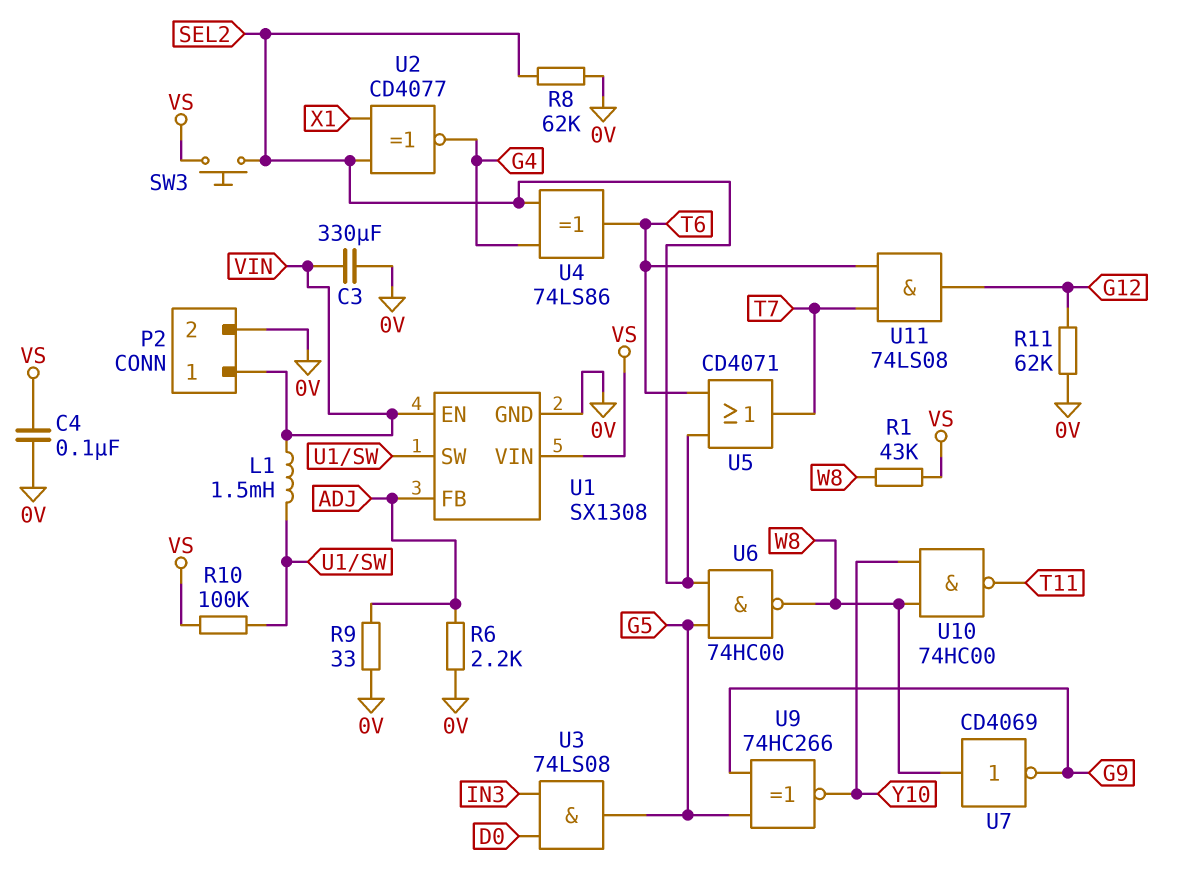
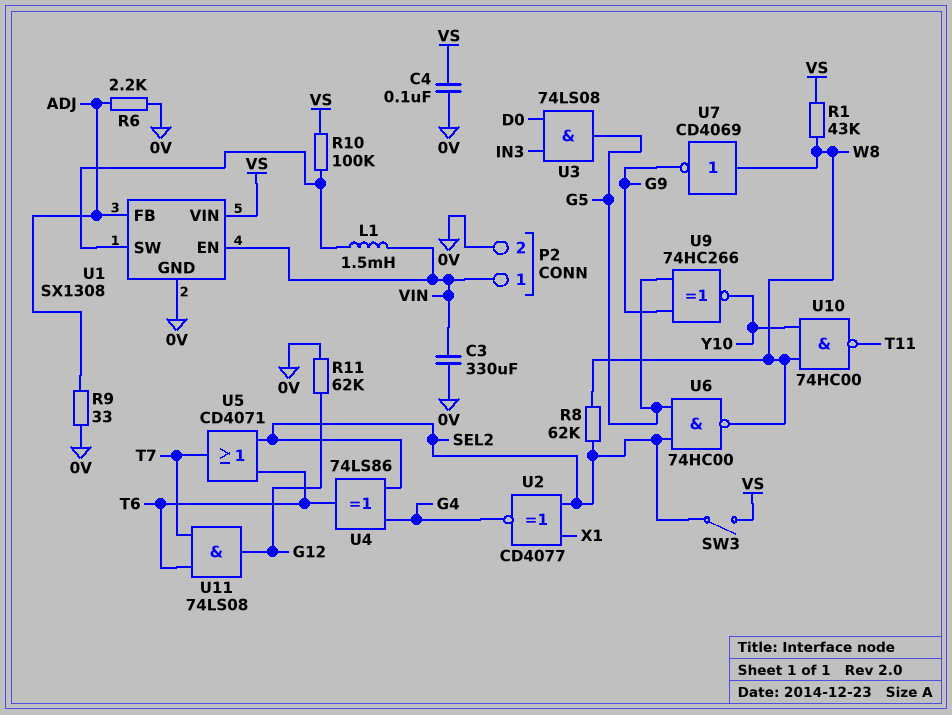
R8: 62k (0V, SEL2) -> 62k (SEL2, W8)
SW3: button (SEL2, VS) -> switch (SEL2, VS)

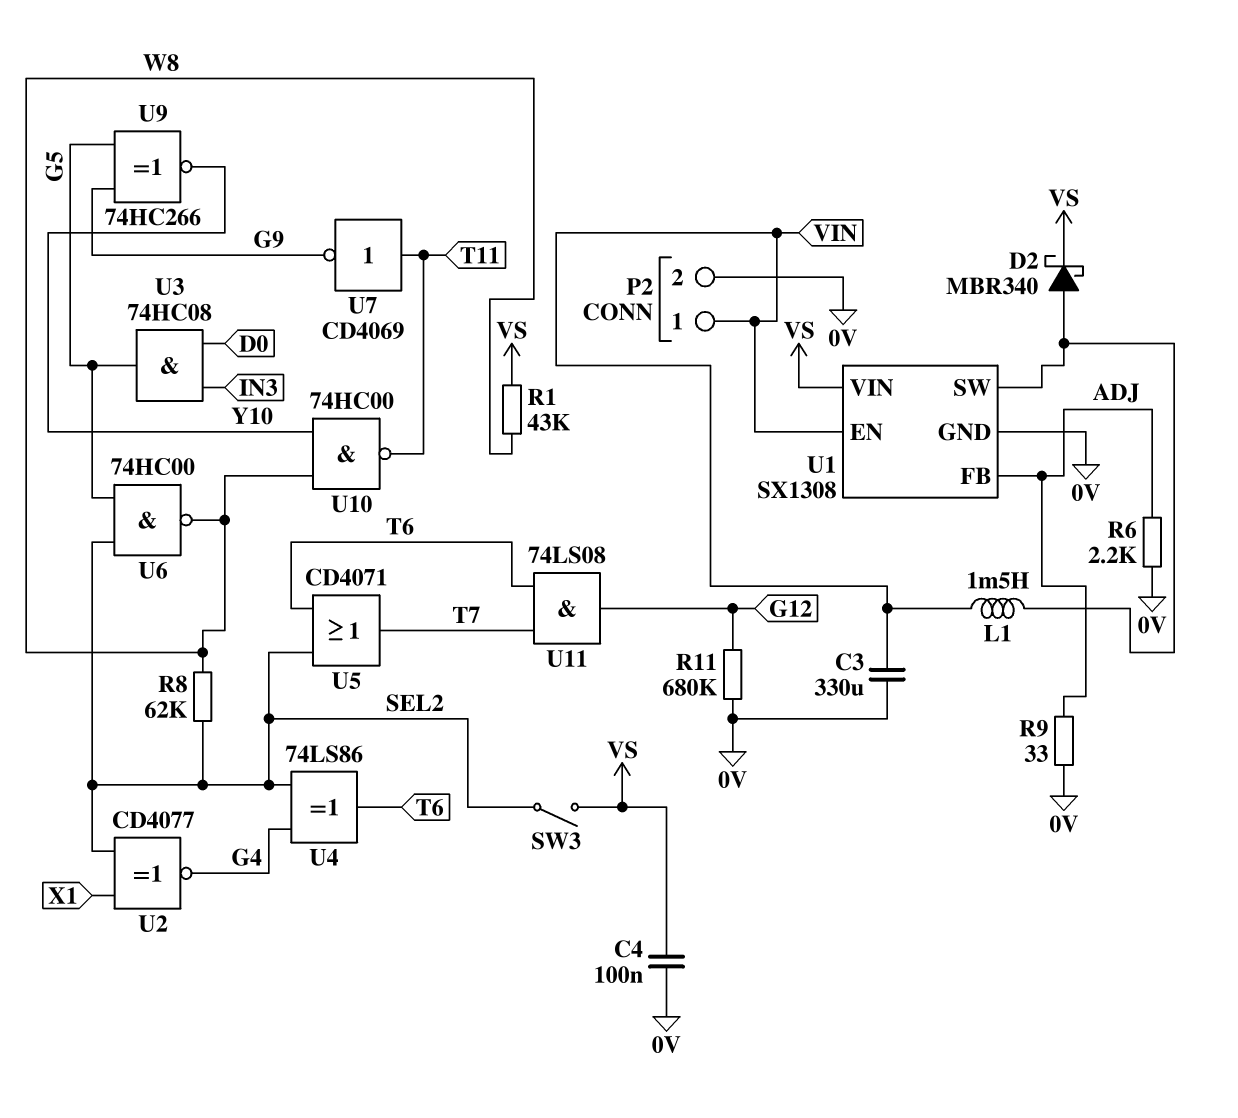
D2: none -> schottky MBR340 (A U1/SW, K VS)
R10: 100k (U1/SW, VS) -> none
R11: 62k (0V, G12) -> 680k (0V, G12)
U3: AND 74LS08 (in D0, in IN3, out G5) -> AND 74HC08 (in D0, in IN3, out G5)
U7: NOT CD4069 (in W8, out G9) -> NOT CD4069 (in T11, out G9)

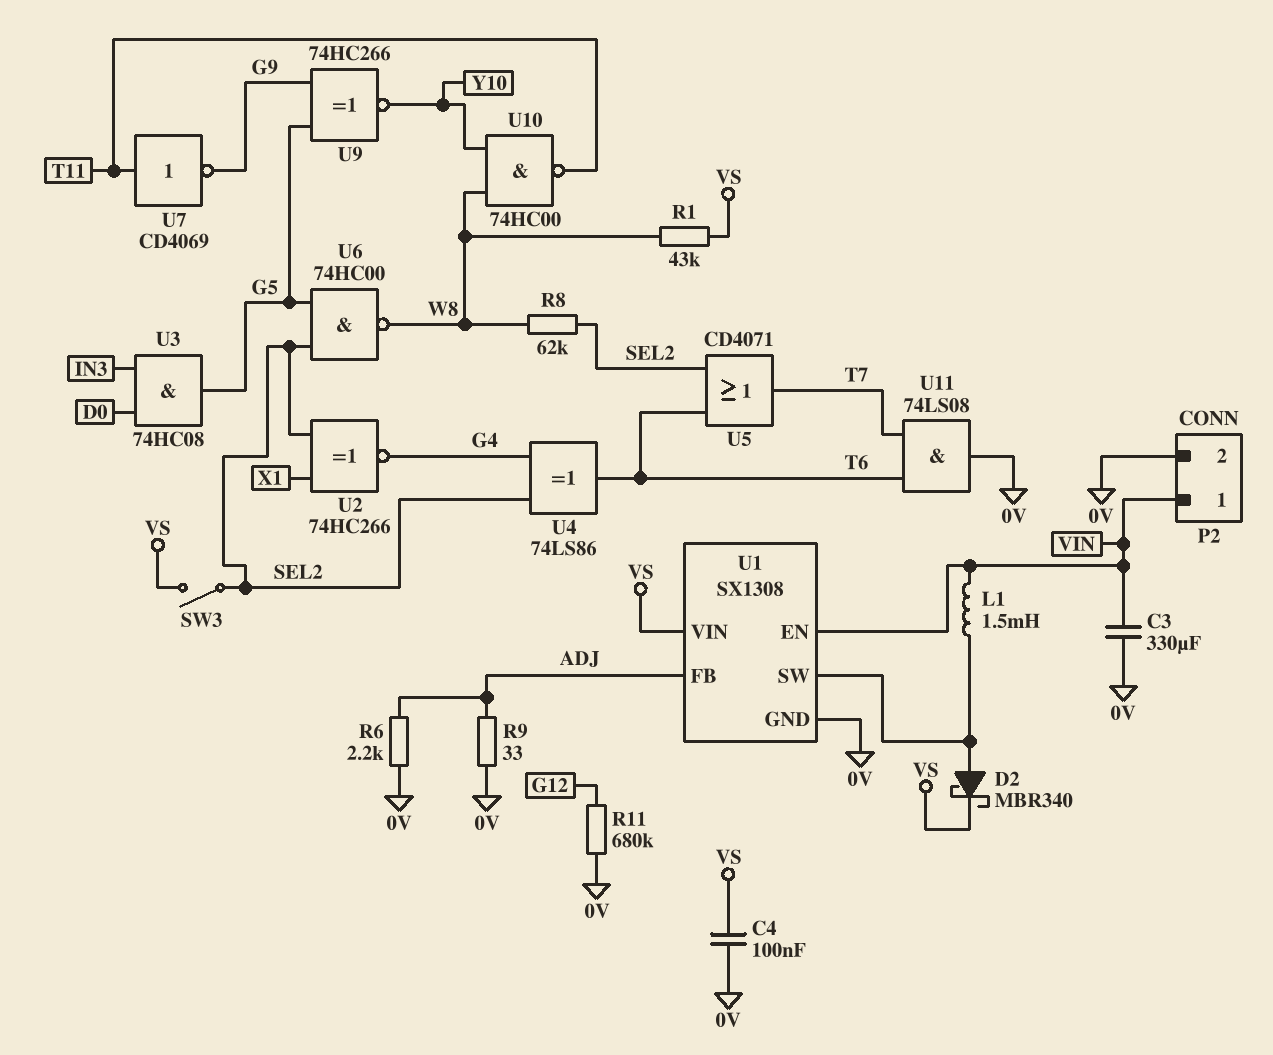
U2: XNOR CD4077 (in SEL2, in X1, out G4) -> XNOR 74HC266 (in SEL2, in X1, out G4)
U11: AND 74LS08 (in T6, in T7, out G12) -> AND 74LS08 (in T6, in T7, out 0V)

